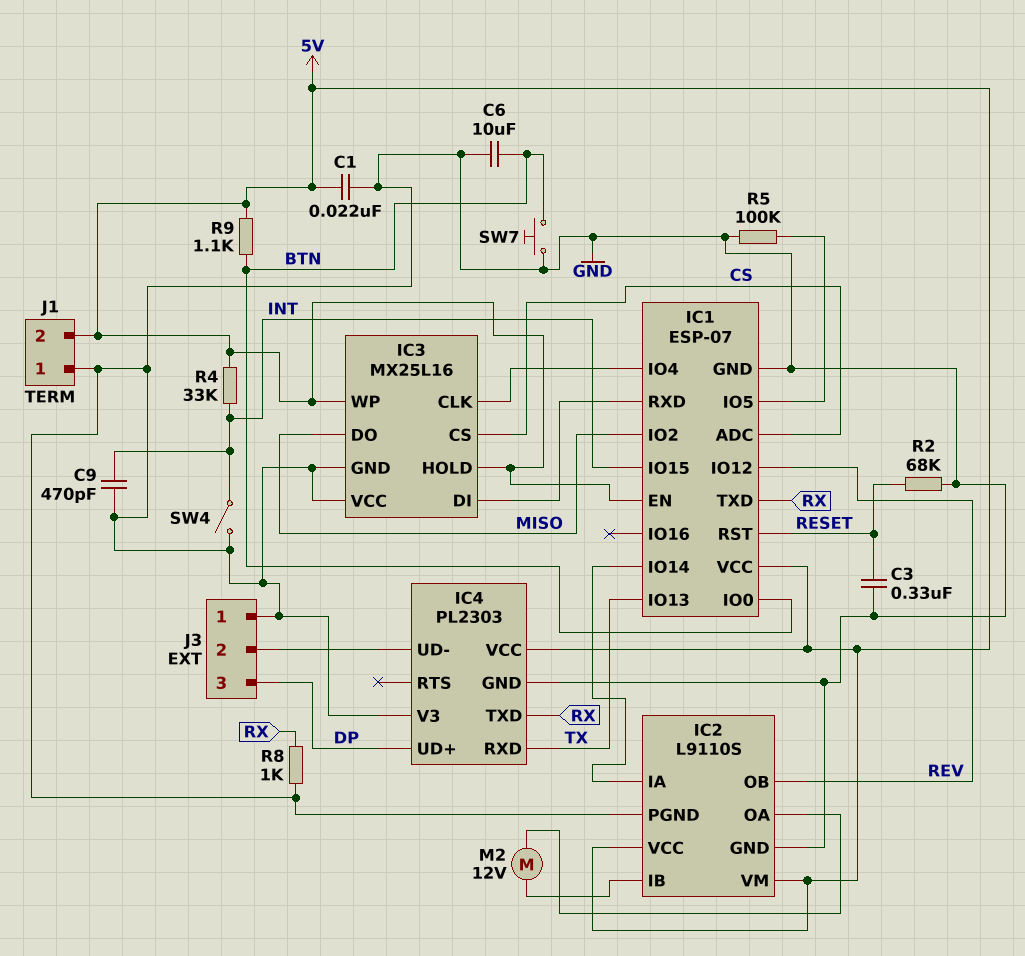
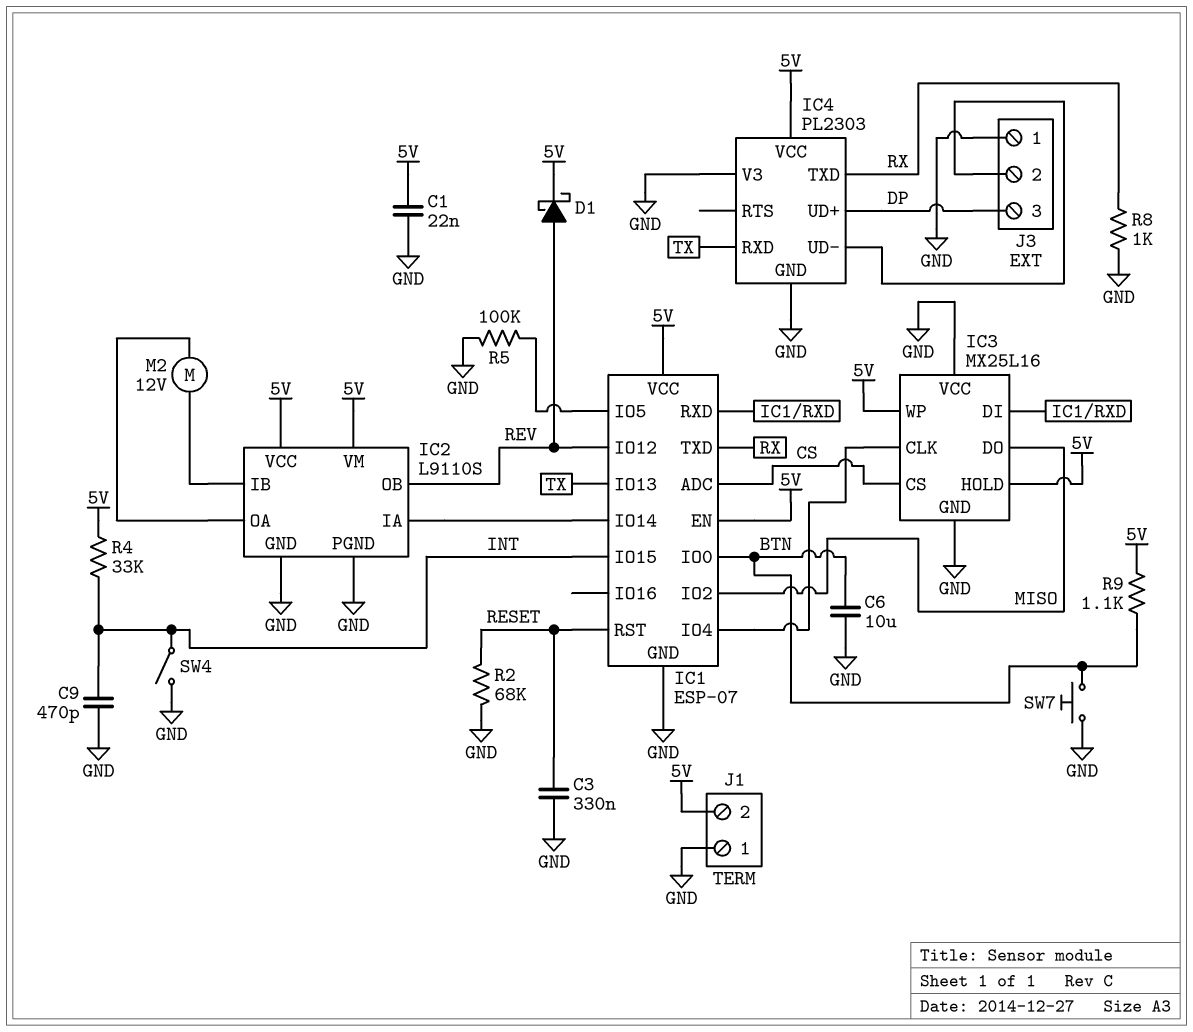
D1: none -> schottky (A REV, K 5V)

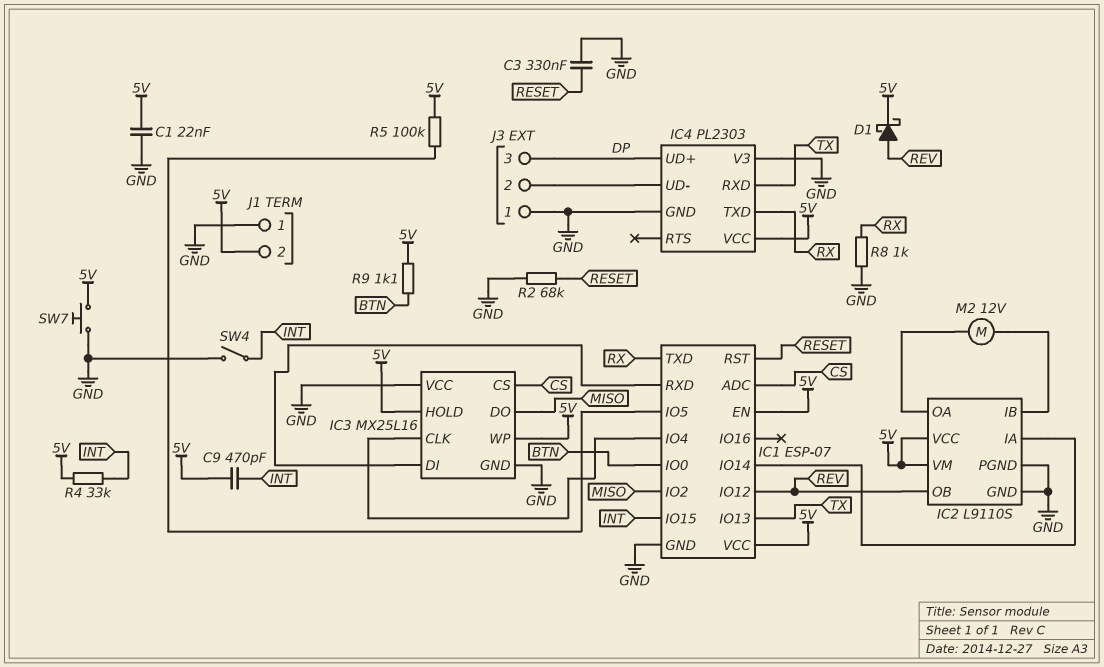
C6: 10uF (BTN, GND) -> none
C9: 470pF (GND, INT) -> 470pF (5V, INT)
R5: 100k (GND, IC1/IO5) -> 100k (5V, IC1/IO5)
SW7: button (BTN, GND) -> button (5V, GND)

